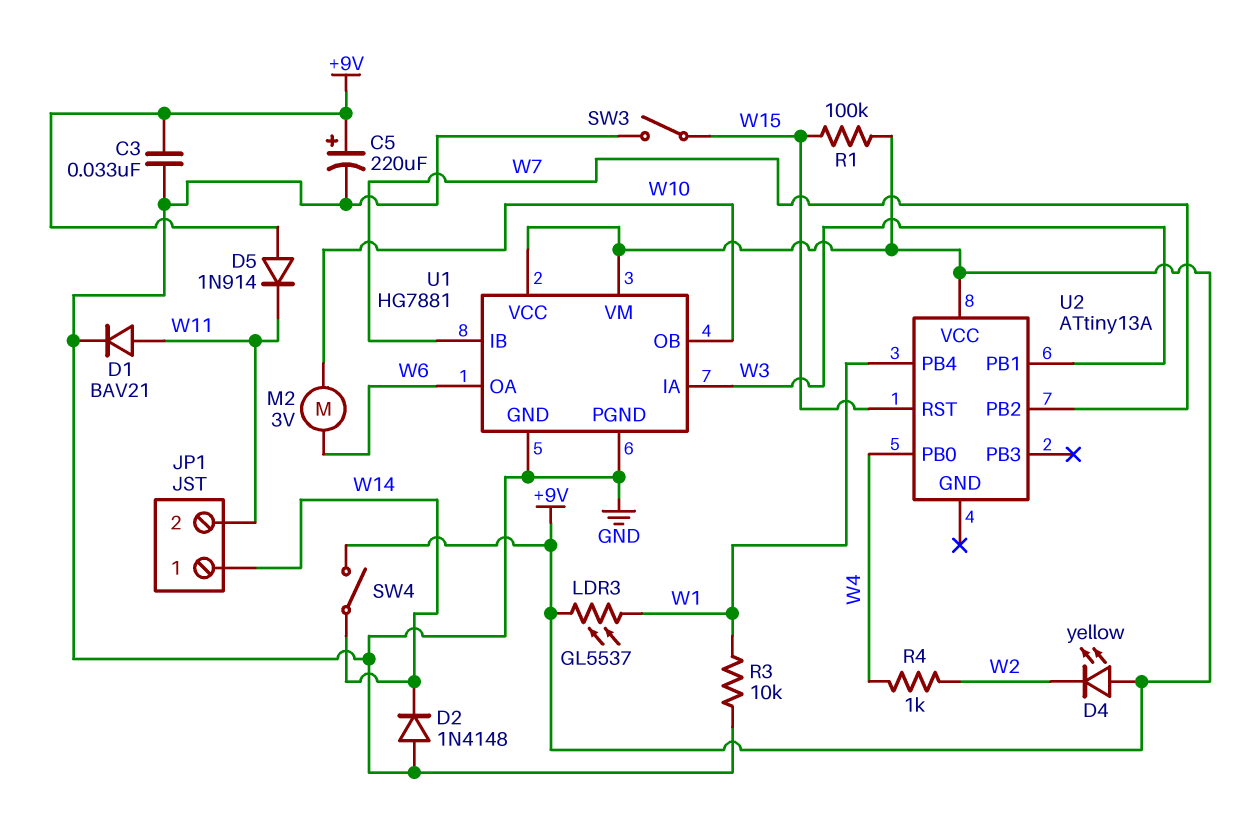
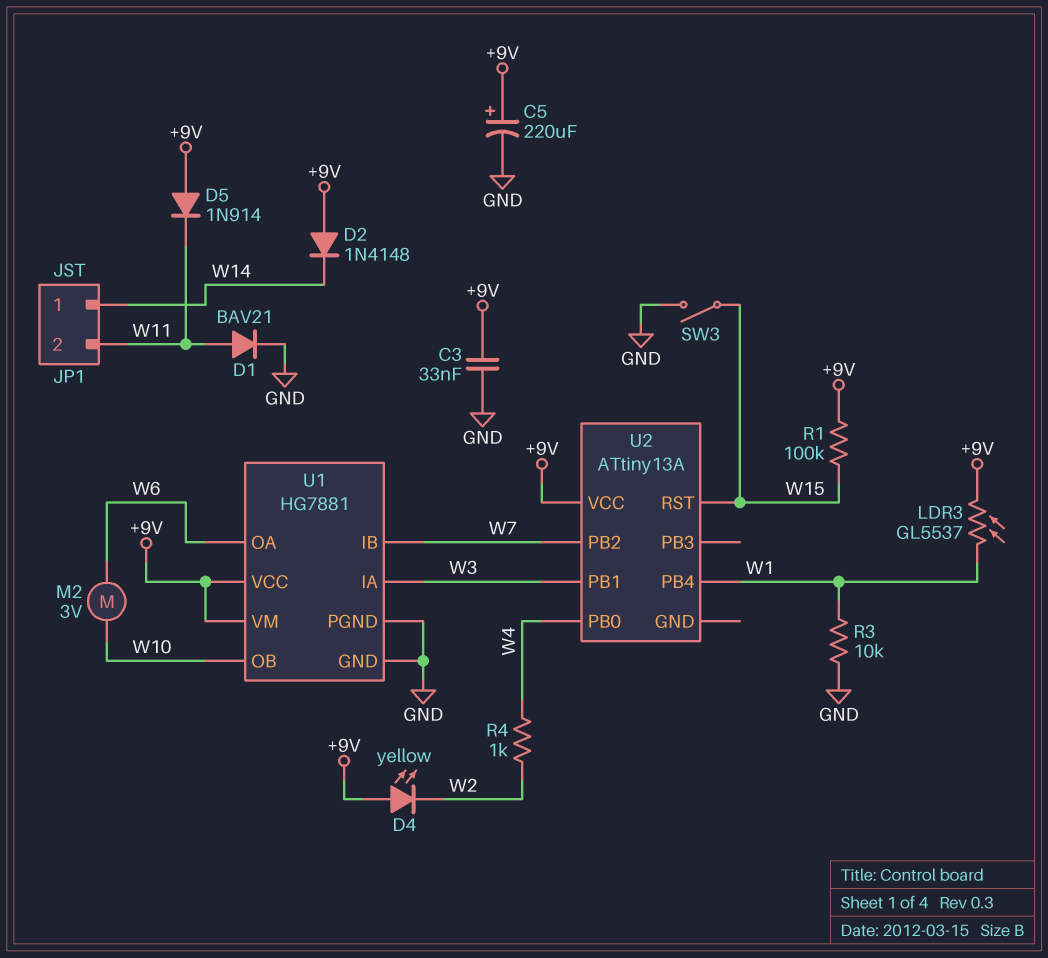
D2: diode 1N4148 (A GND, K W14) -> diode 1N4148 (A +9V, K W14)
SW4: switch (+9V, W14) -> none

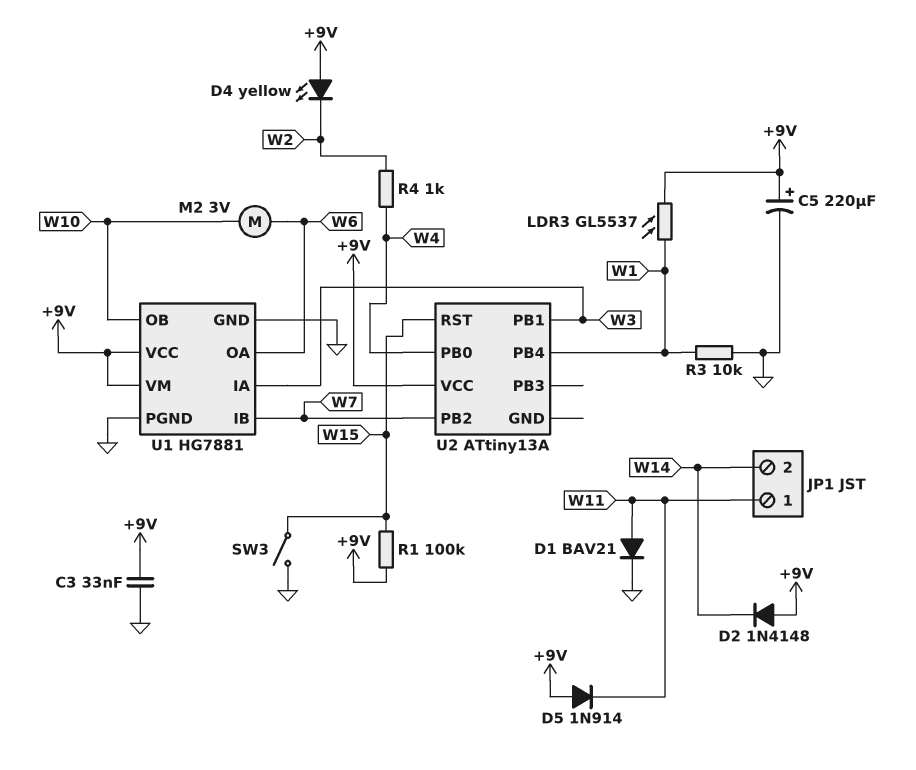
JP1 pin 1: W14 -> W11
JP1 pin 2: W11 -> W14

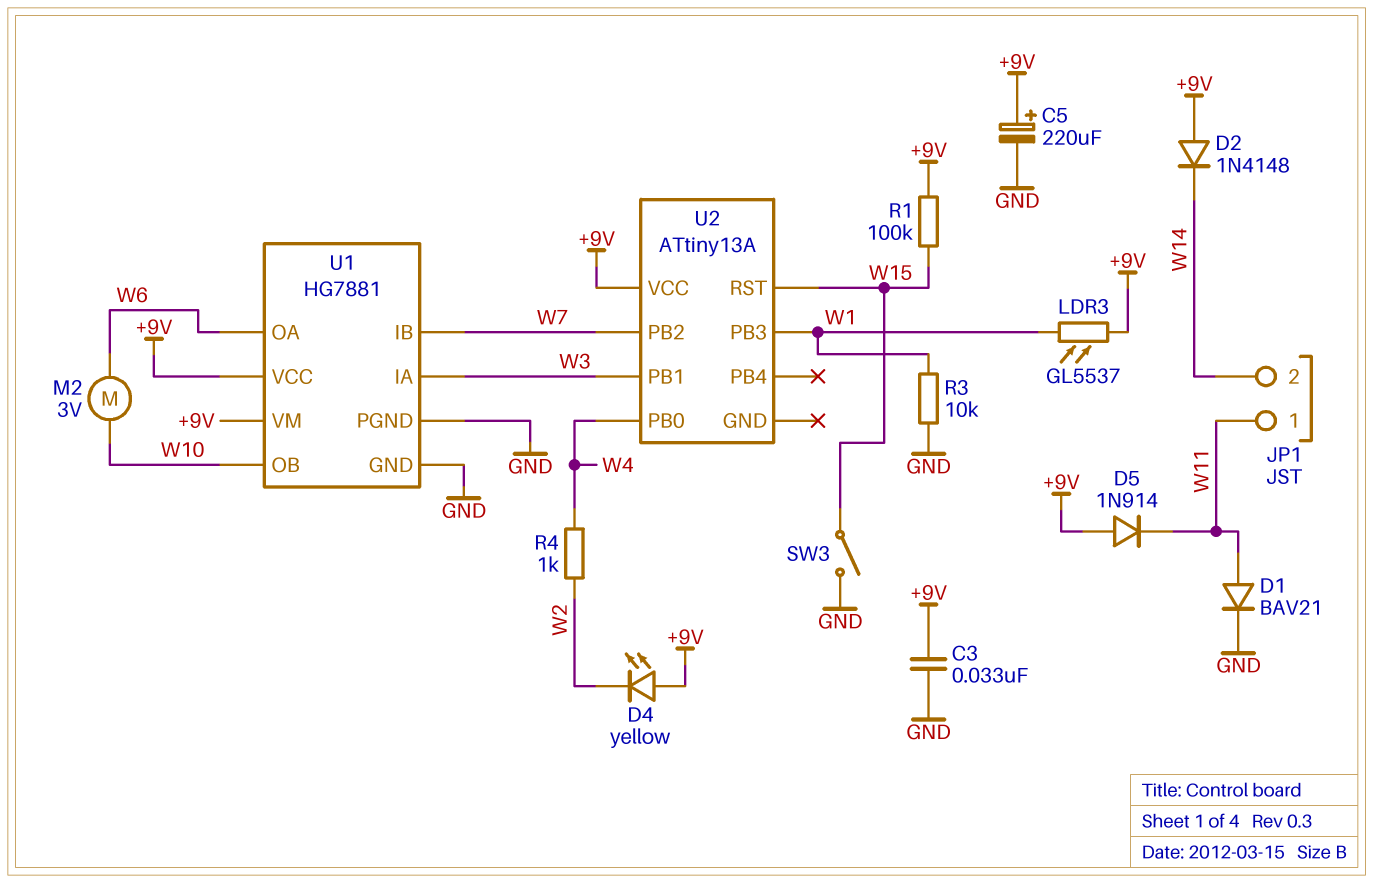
U2 pin PB3: none -> W1
U2 pin PB4: W1 -> none

